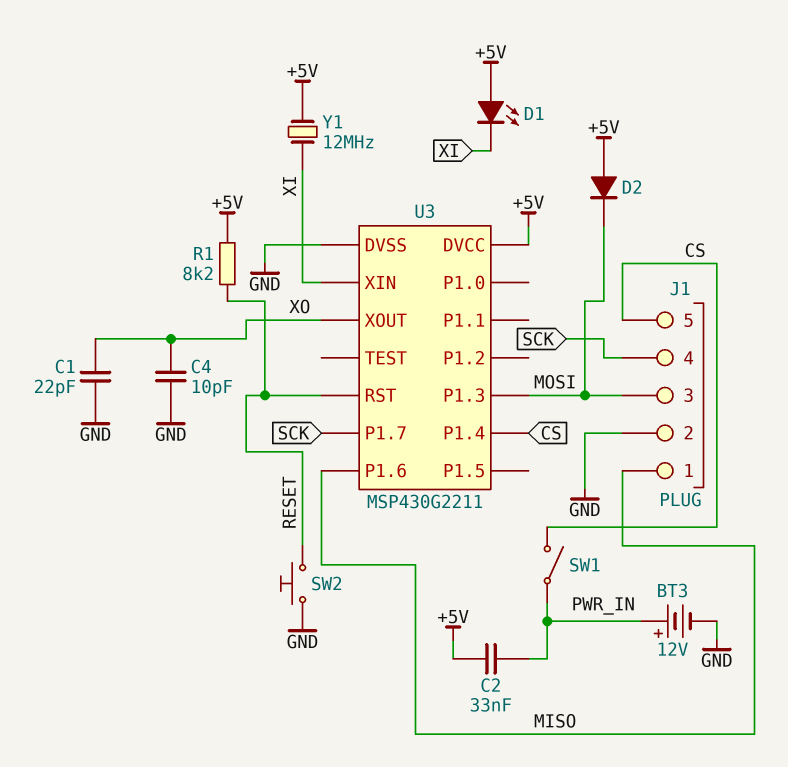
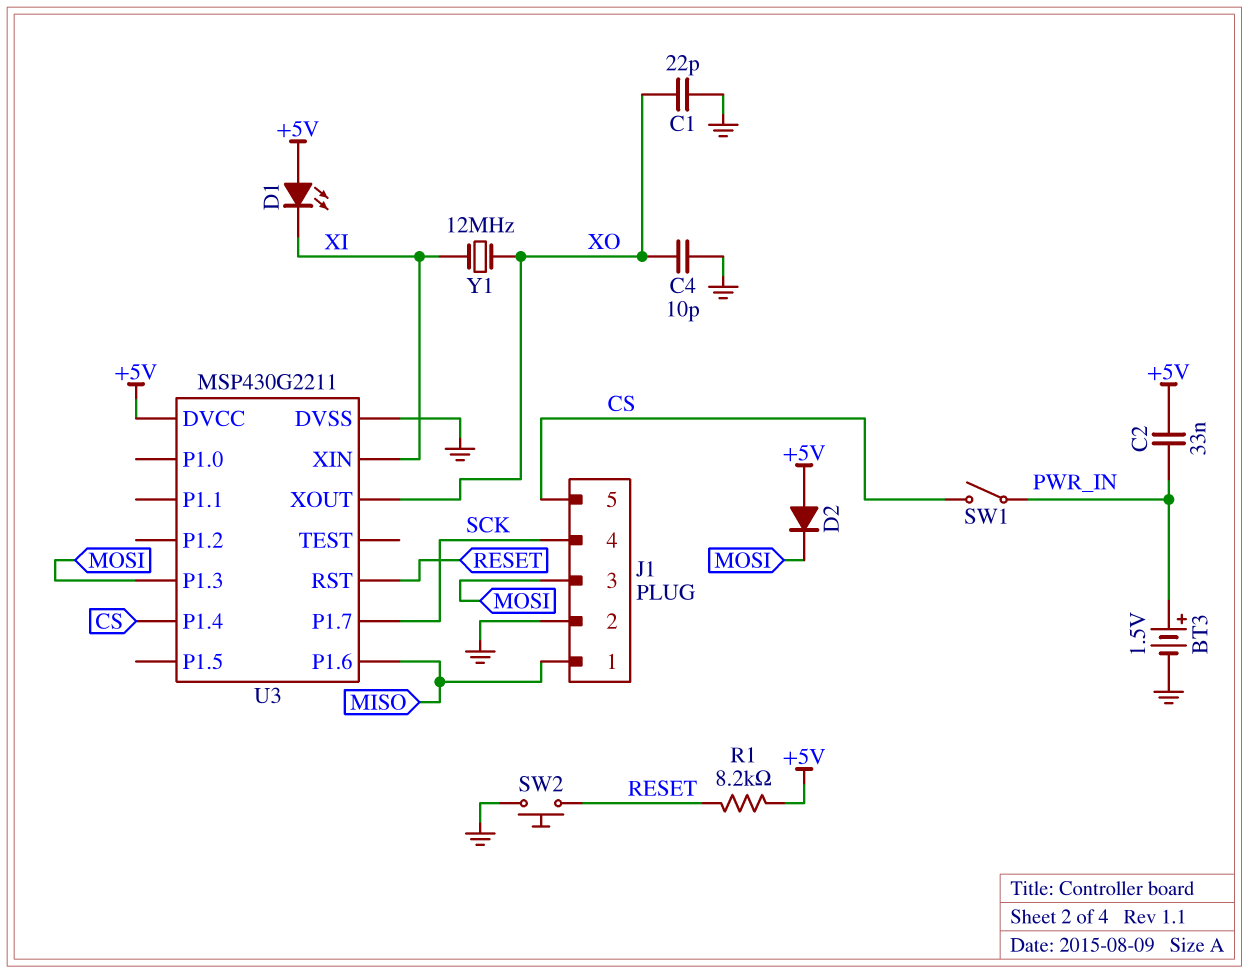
BT3: 12V (plus PWR_IN, minus GND) -> 1.5V (plus PWR_IN, minus GND)
Y1: 12MHz (+5V, XI) -> 12MHz (XI, XO)

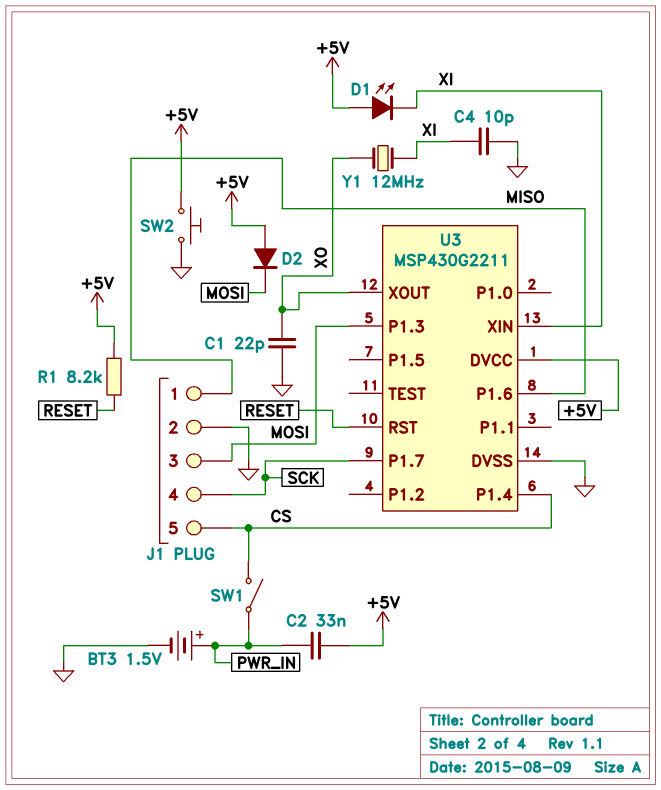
C4: 10pF (GND, XO) -> 10pF (GND, XI)
SW2: button (GND, RESET) -> button (+5V, GND)

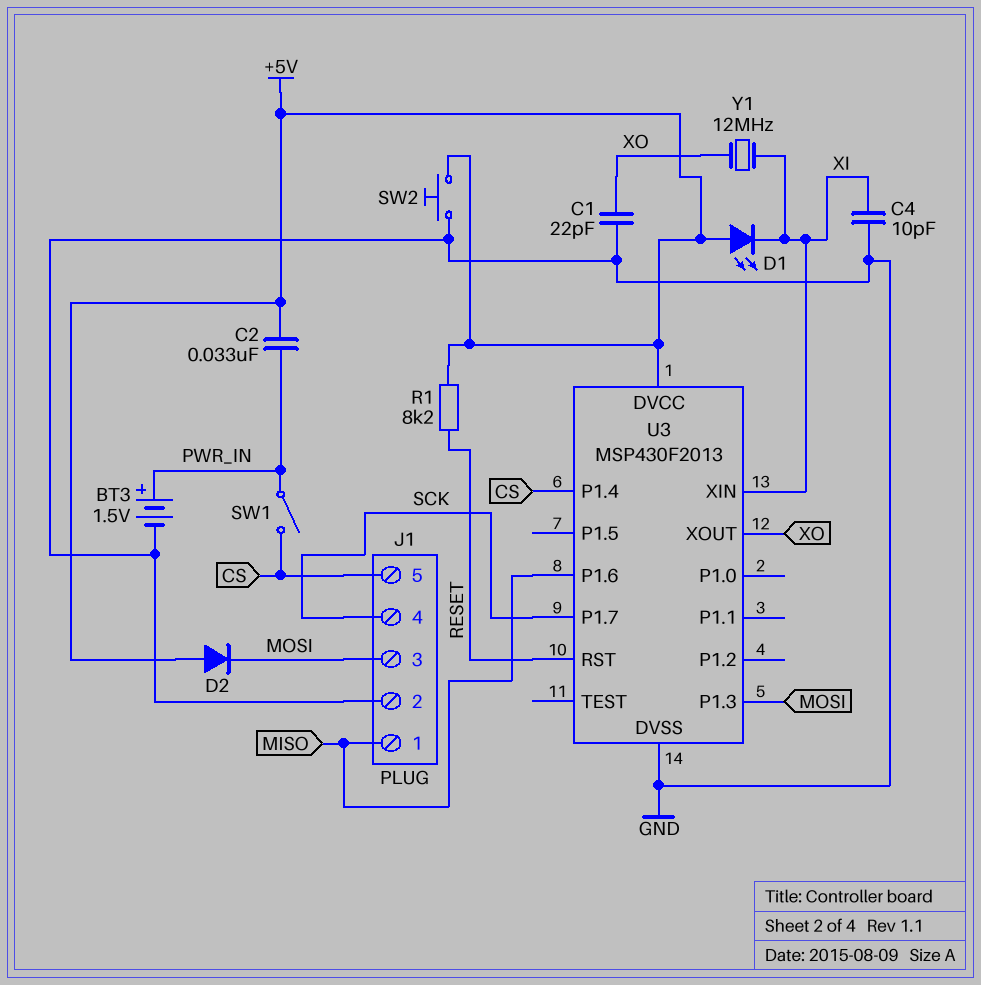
U3: MSP430G2211 -> MSP430F2013

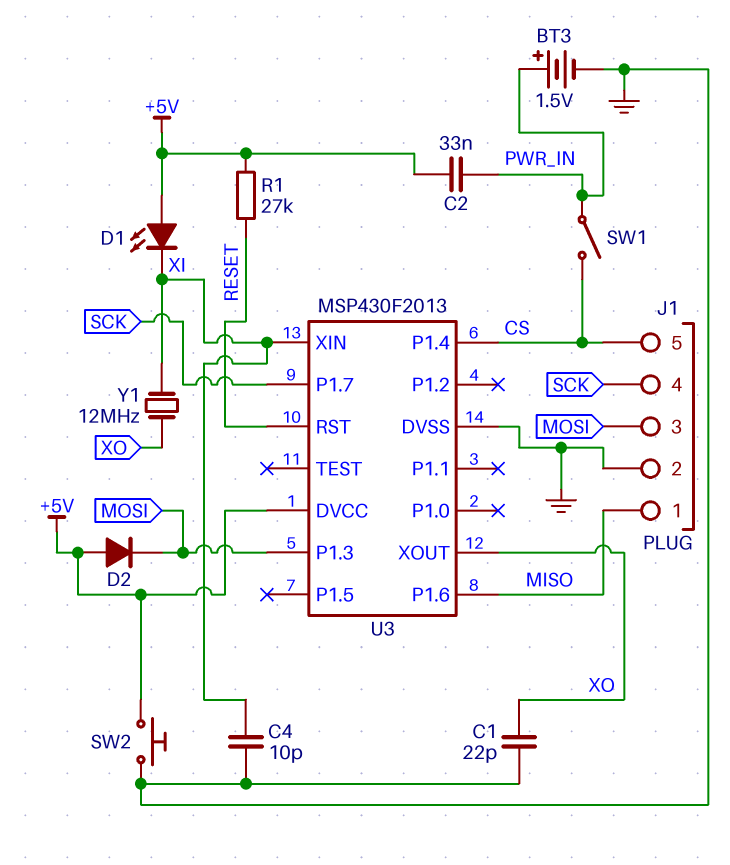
R1: 8.2k (+5V, RESET) -> 27k (+5V, RESET)

